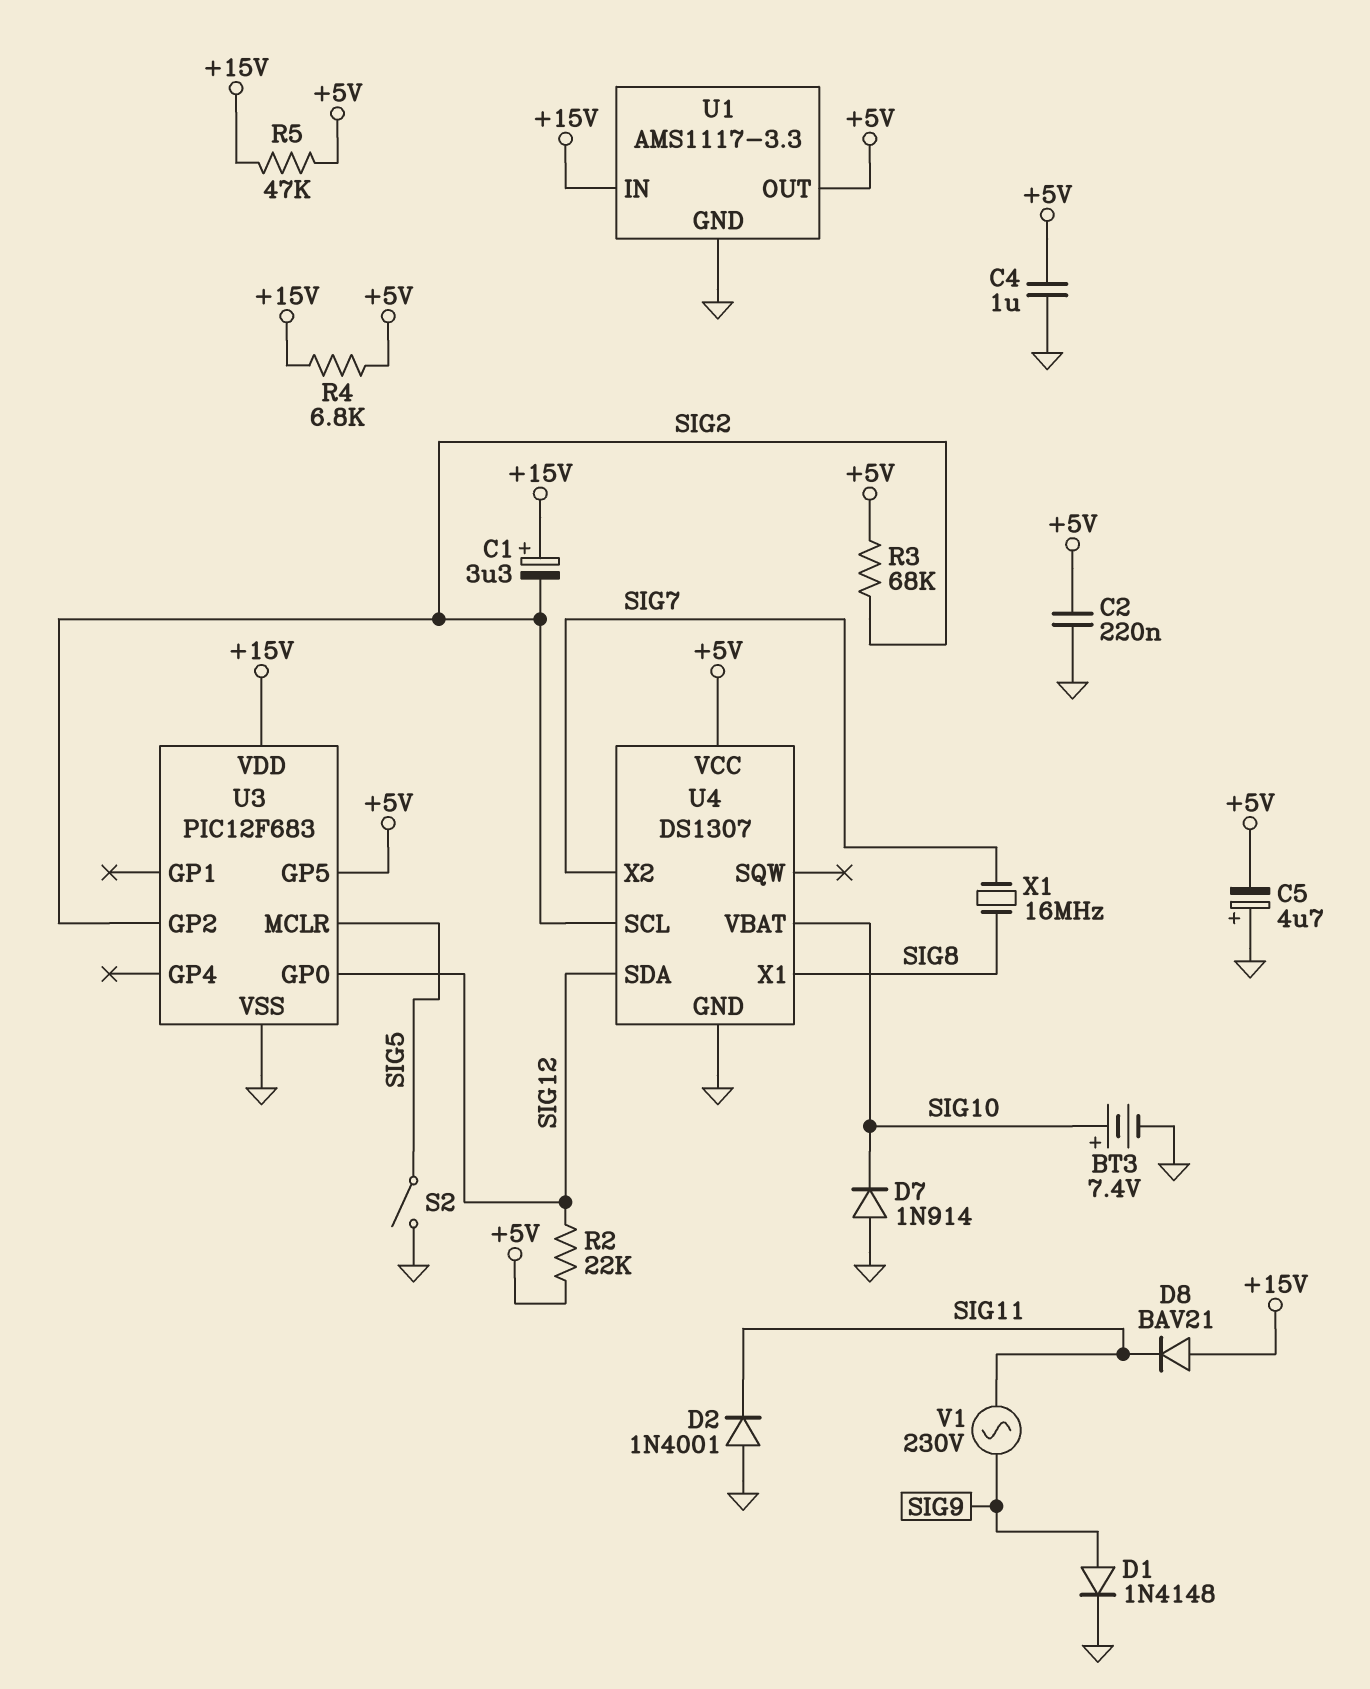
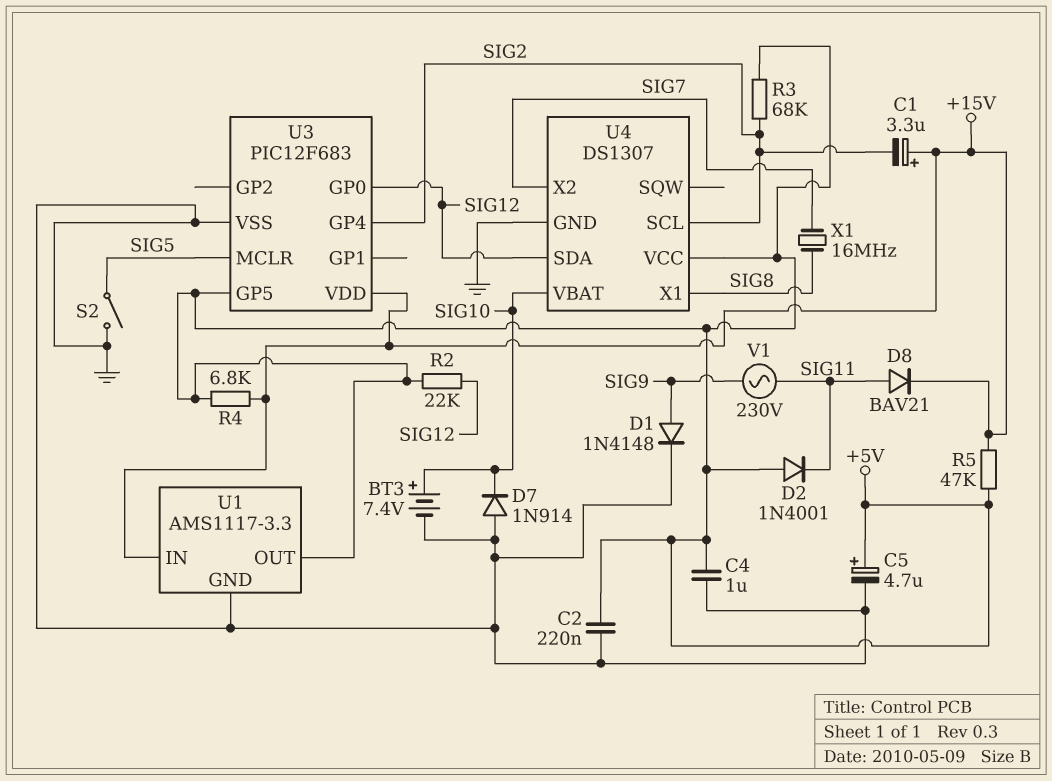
C5: 4.7uF (plus GND, minus +5V) -> 4.7uF (plus +5V, minus GND)
D2: diode 1N4001 (A GND, K SIG11) -> diode 1N4001 (A +5V, K SIG11)
D8: diode BAV21 (A +15V, K SIG11) -> diode BAV21 (A SIG11, K +15V)
U3 pin GP2: SIG2 -> none
U3 pin GP4: none -> SIG2

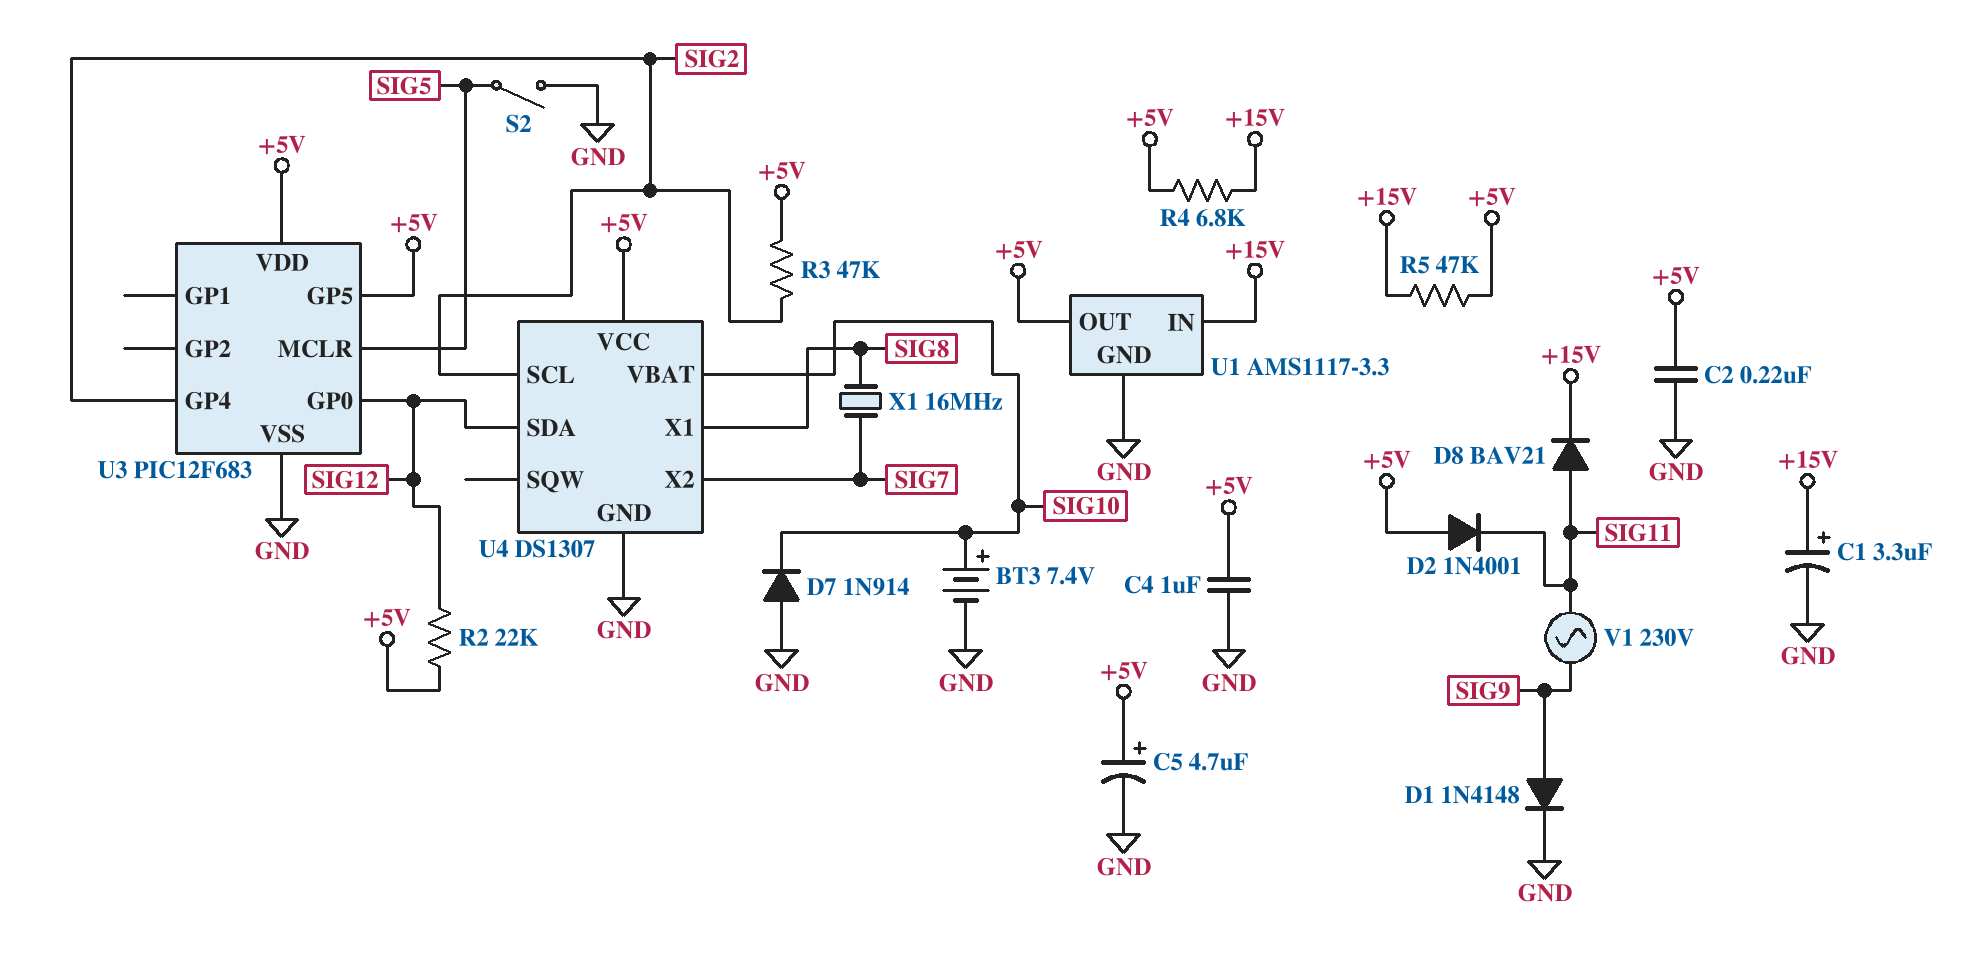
C1: 3.3uF (plus +15V, minus SIG2) -> 3.3uF (plus +15V, minus GND)
R3: 68k (+5V, SIG2) -> 47k (+5V, SIG2)
U3 pin VDD: +15V -> +5V

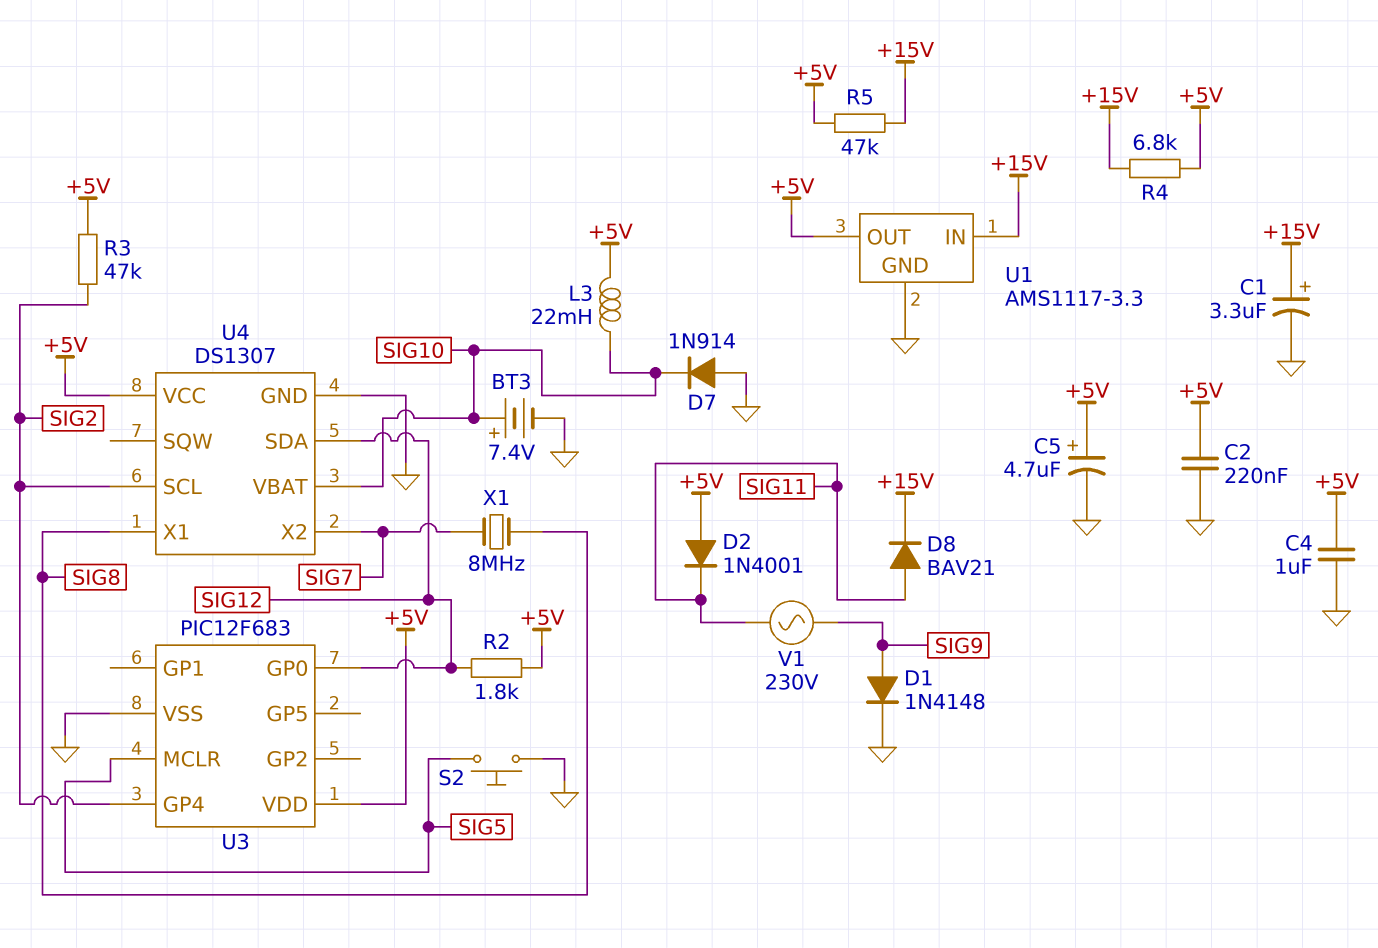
L3: none -> 22mH (+5V, SIG10)
R2: 22k (+5V, SIG12) -> 1.8k (+5V, SIG12)
S2: switch (GND, SIG5) -> button (GND, SIG5)
U3 pin GP5: +5V -> none
X1: 16MHz (SIG7, SIG8) -> 8MHz (SIG7, SIG8)

